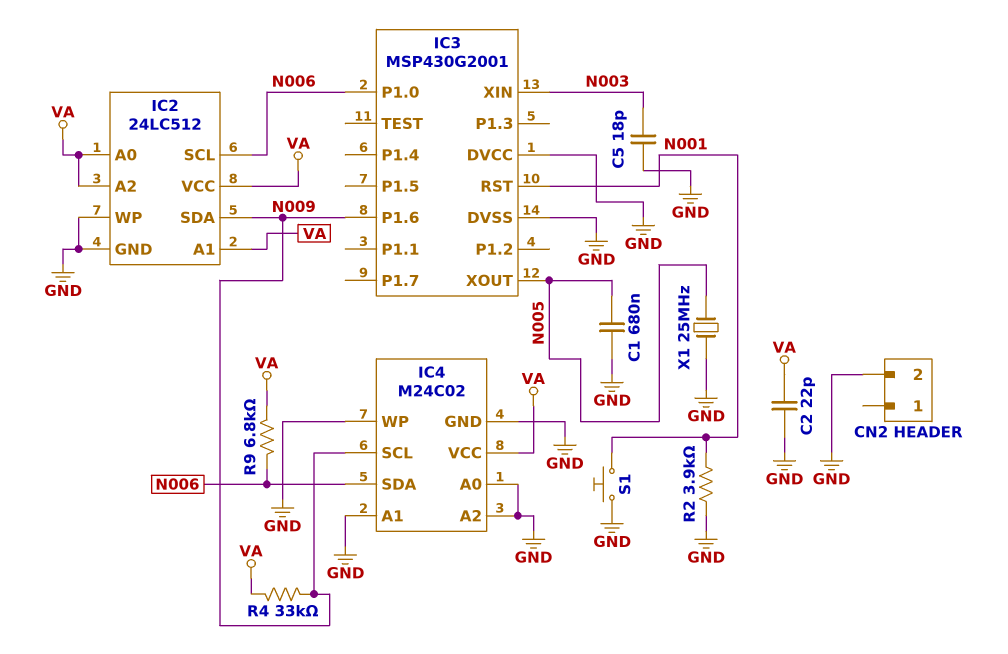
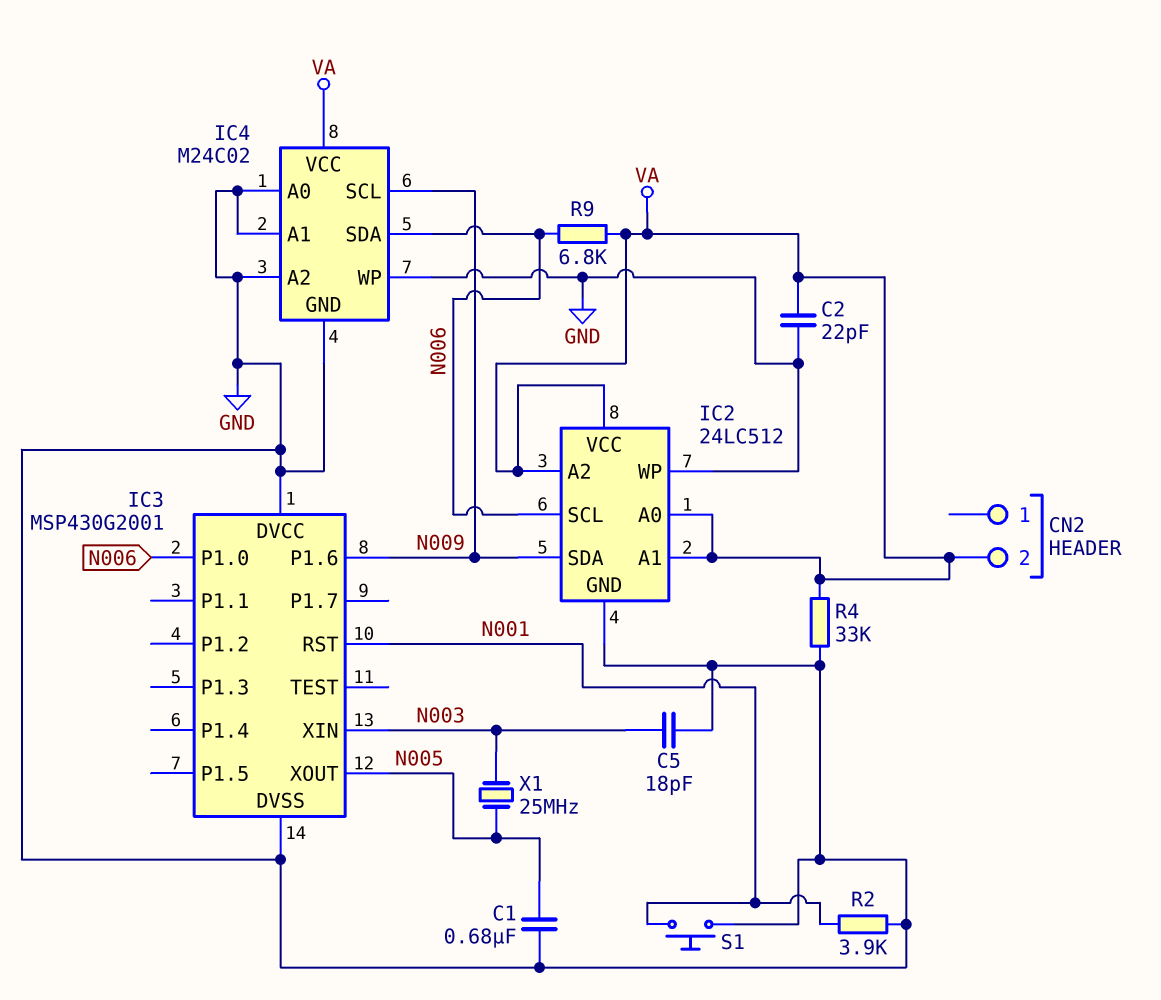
CN2 pin 2: GND -> VA
R4: 33k (N009, VA) -> 33k (GND, VA)
X1: 25MHz (GND, N005) -> 25MHz (N003, N005)

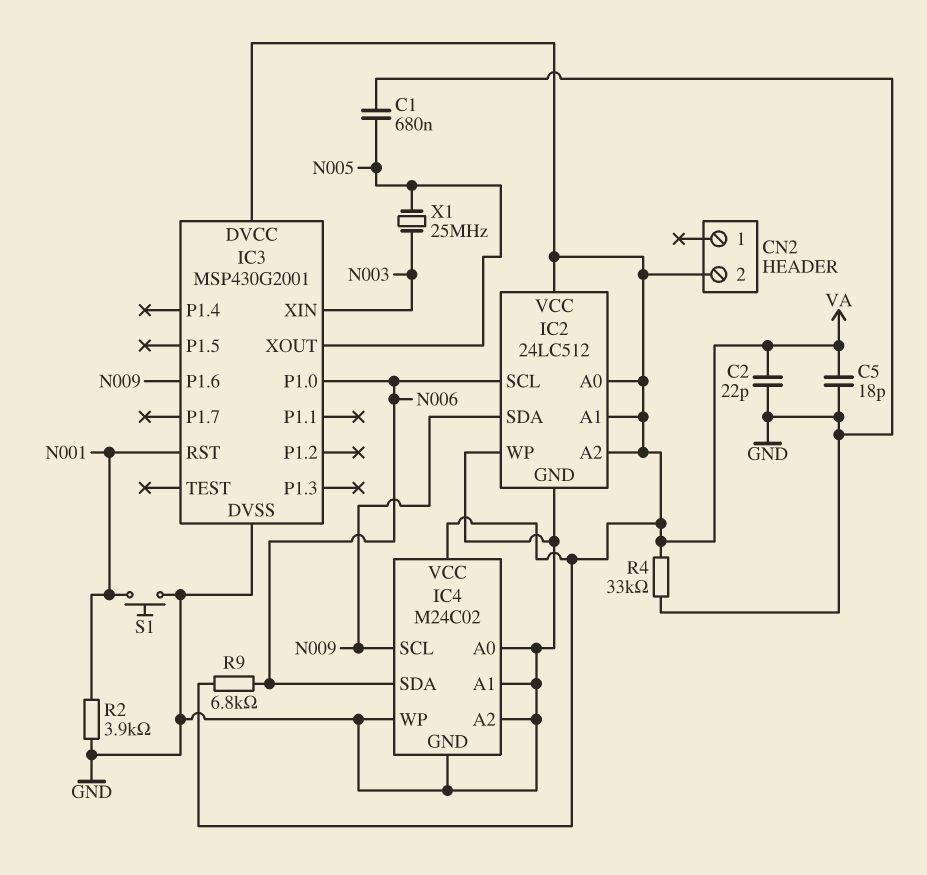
C5: 18pF (GND, N003) -> 18pF (GND, VA)
IC3 pin DVCC: GND -> VA

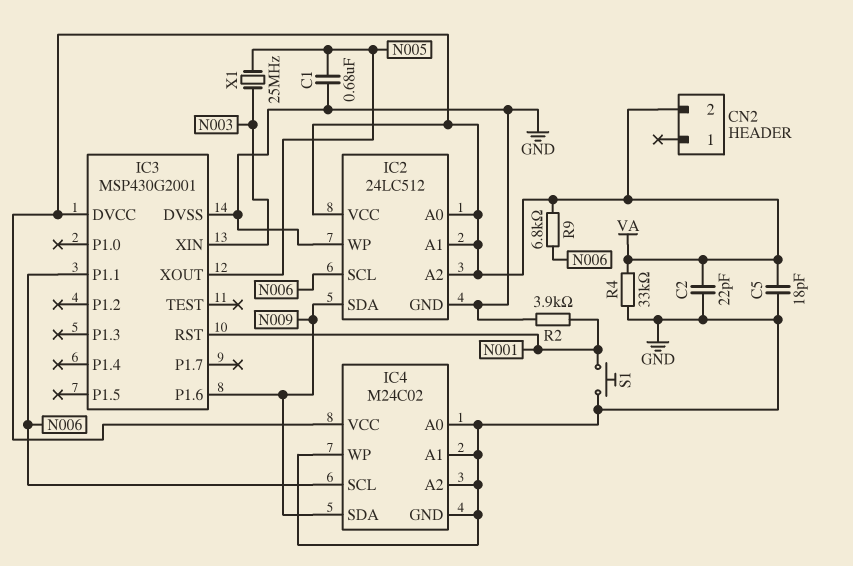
IC3 pin P1.0: N006 -> none
IC3 pin P1.1: none -> N006
IC4 pin SCL: N009 -> N006
IC4 pin SDA: N006 -> N009

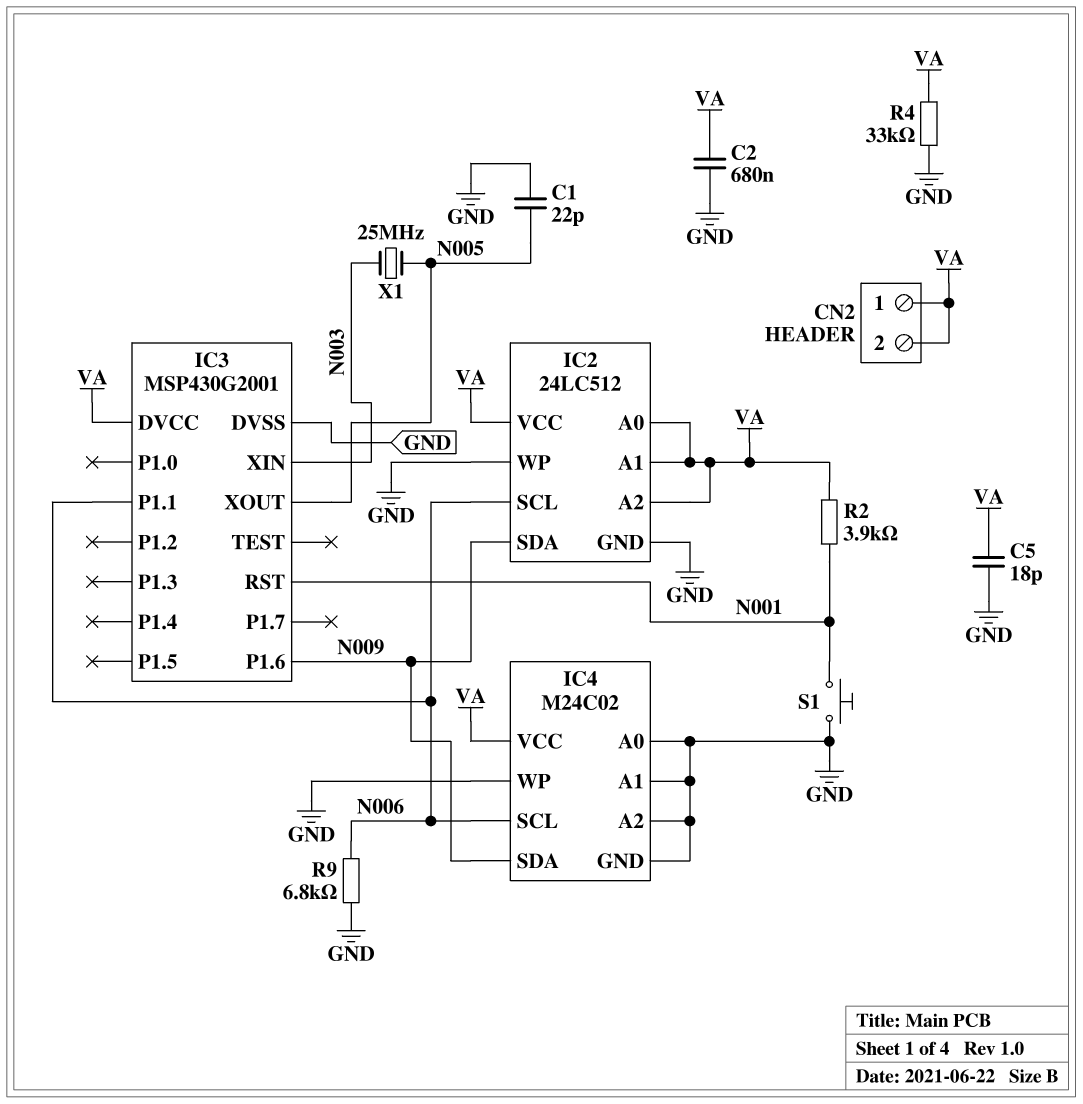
C1: 680nF (GND, N005) -> 22pF (GND, N005)
C2: 22pF (GND, VA) -> 680nF (GND, VA)
CN2 pin 1: none -> VA
R2: 3.9k (GND, N001) -> 3.9k (N001, VA)
R9: 6.8k (N006, VA) -> 6.8k (GND, N006)

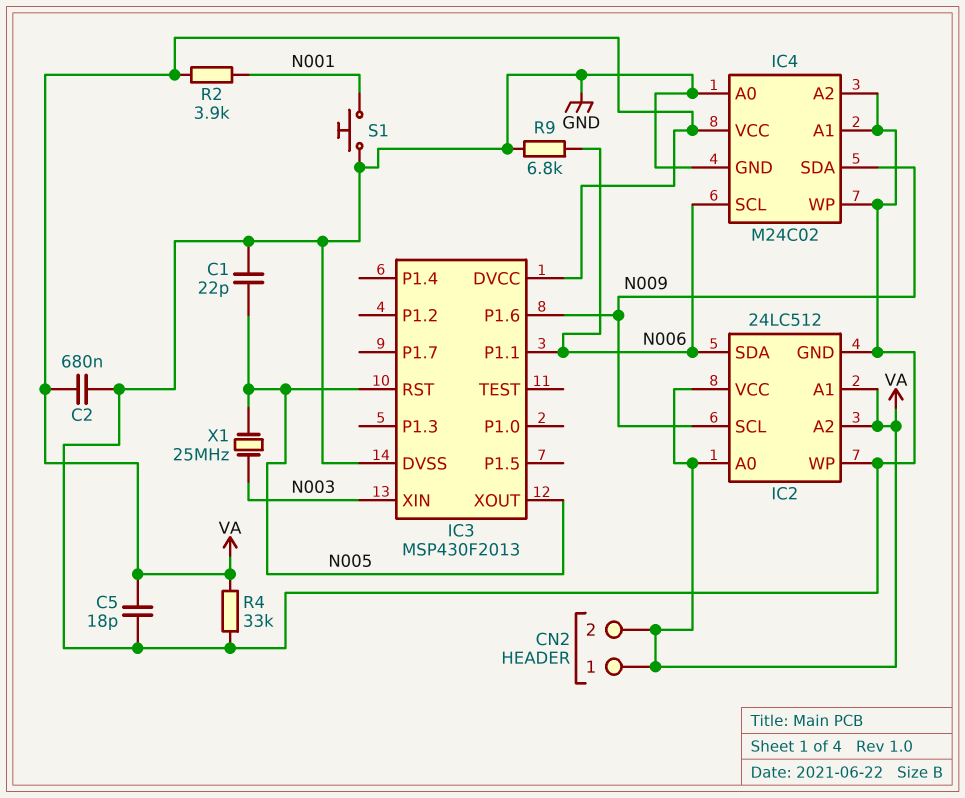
IC2 pin SCL: N006 -> N009
IC2 pin SDA: N009 -> N006
IC3: MSP430G2001 -> MSP430F2013
IC3 pin RST: N001 -> N005

